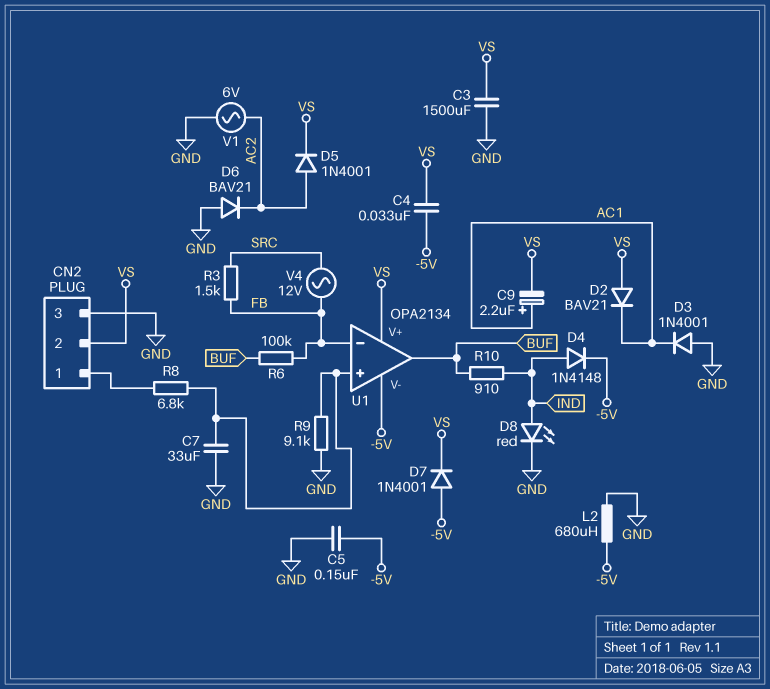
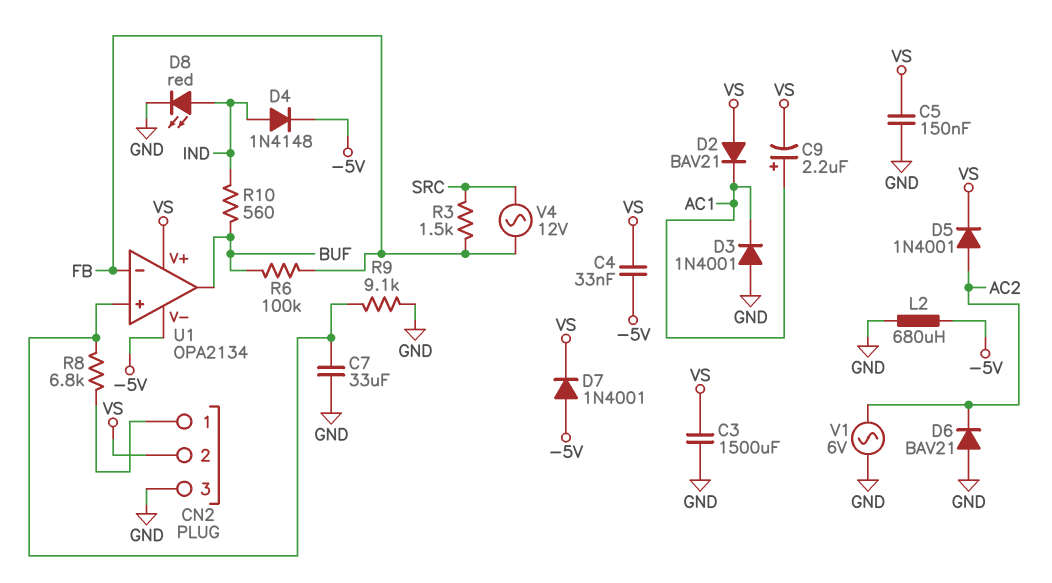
C5: 150nF (-5V, GND) -> 150nF (GND, VS)
R10: 910 (BUF, IND) -> 560 (BUF, IND)

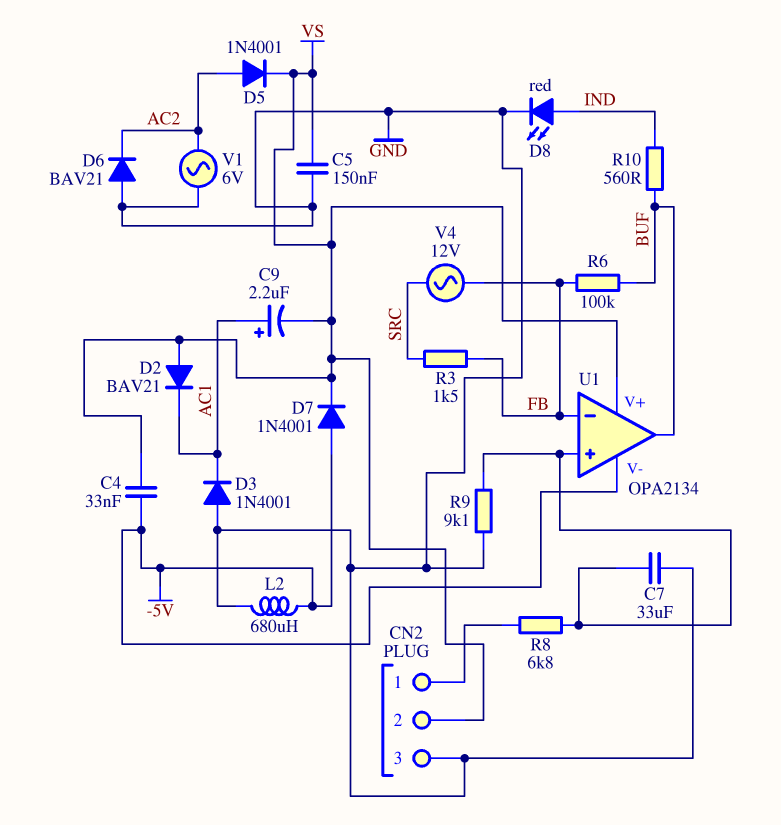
C3: 1500uF (GND, VS) -> none
D4: diode 1N4148 (A IND, K -5V) -> none

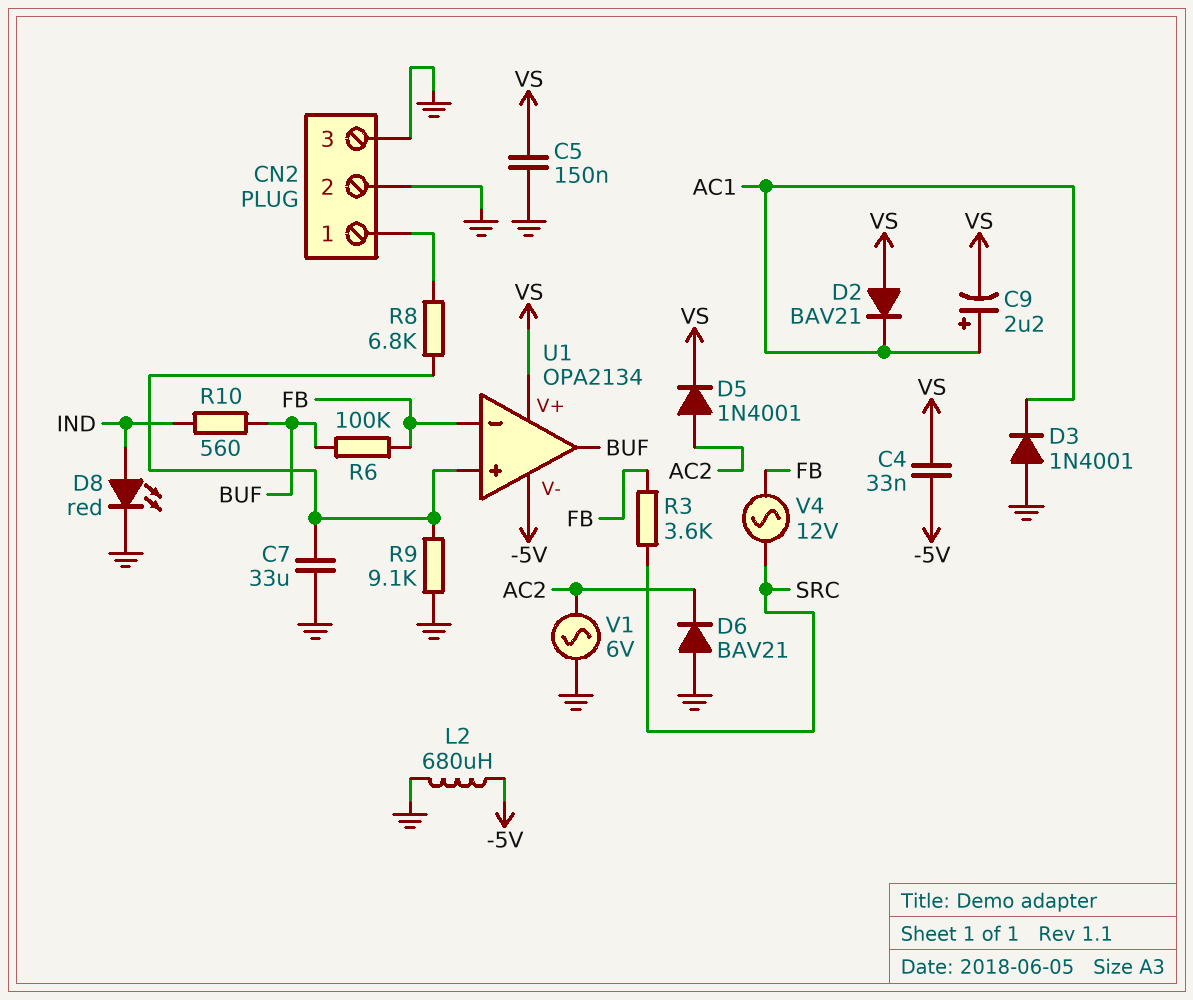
CN2 pin 2: VS -> GND
D7: diode 1N4001 (A -5V, K VS) -> none
R3: 1.5k (FB, SRC) -> 3.6k (FB, SRC)

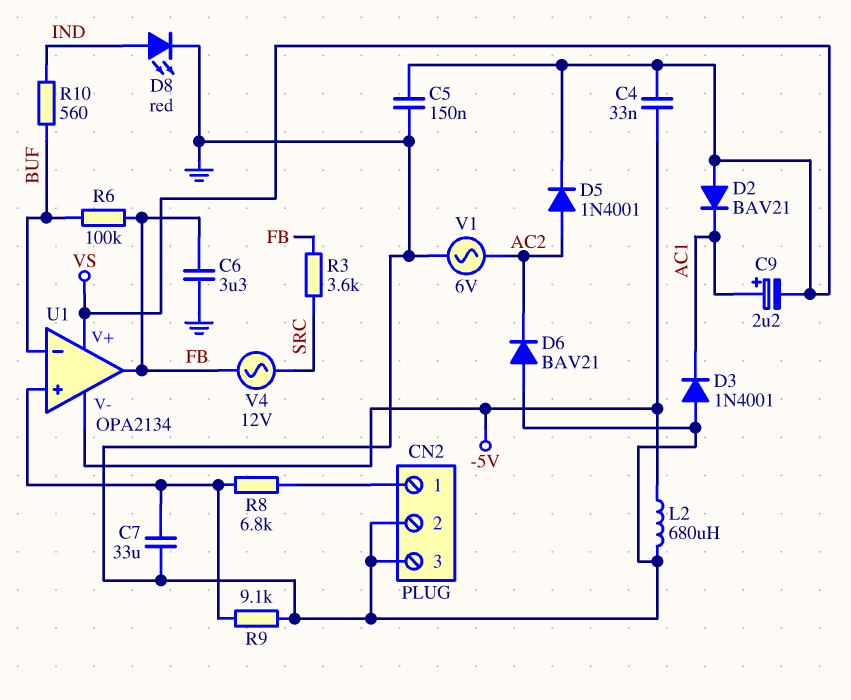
C6: none -> 3.3uF (FB, GND)
U1 pin in-: FB -> BUF
U1 pin out: BUF -> FB

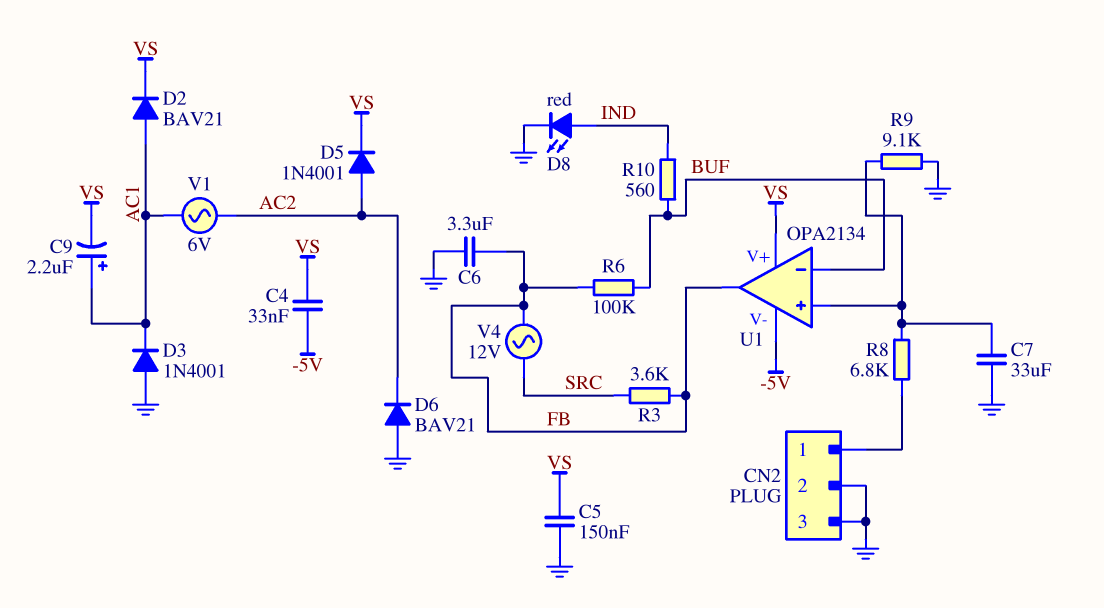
D2: diode BAV21 (A VS, K AC1) -> diode BAV21 (A AC1, K VS)
L2: 680uH (-5V, GND) -> none
V1: AC 6V (AC2, GND) -> AC 6V (AC1, AC2)

